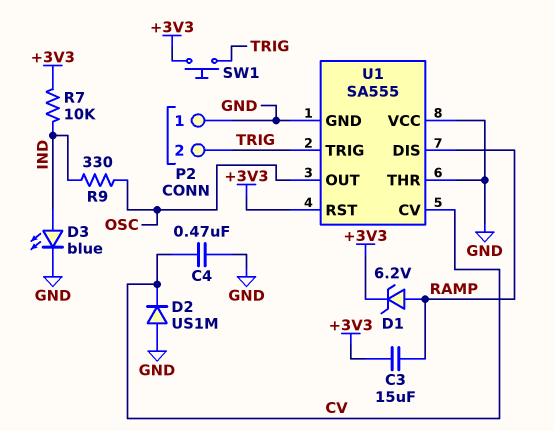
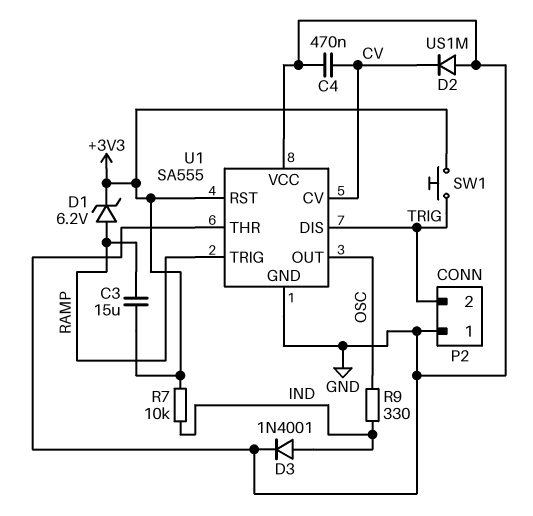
D3: LED blue (A IND, K GND) -> diode 1N4001 (A IND, K GND)
U1 pin DIS: RAMP -> TRIG
U1 pin TRIG: TRIG -> RAMP

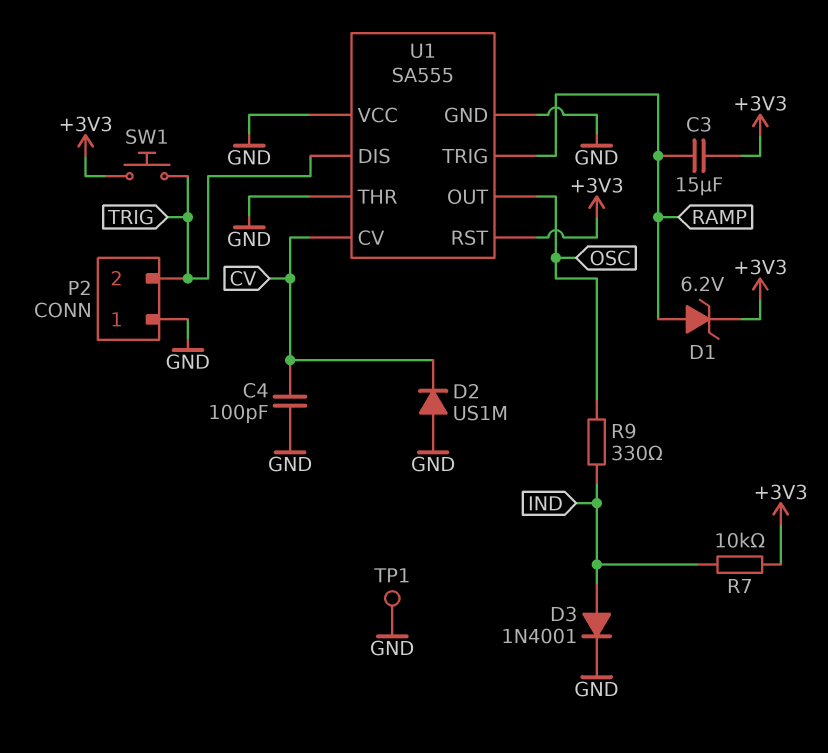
C4: 470nF (CV, GND) -> 100pF (CV, GND)
TP1: none -> test point (GND)

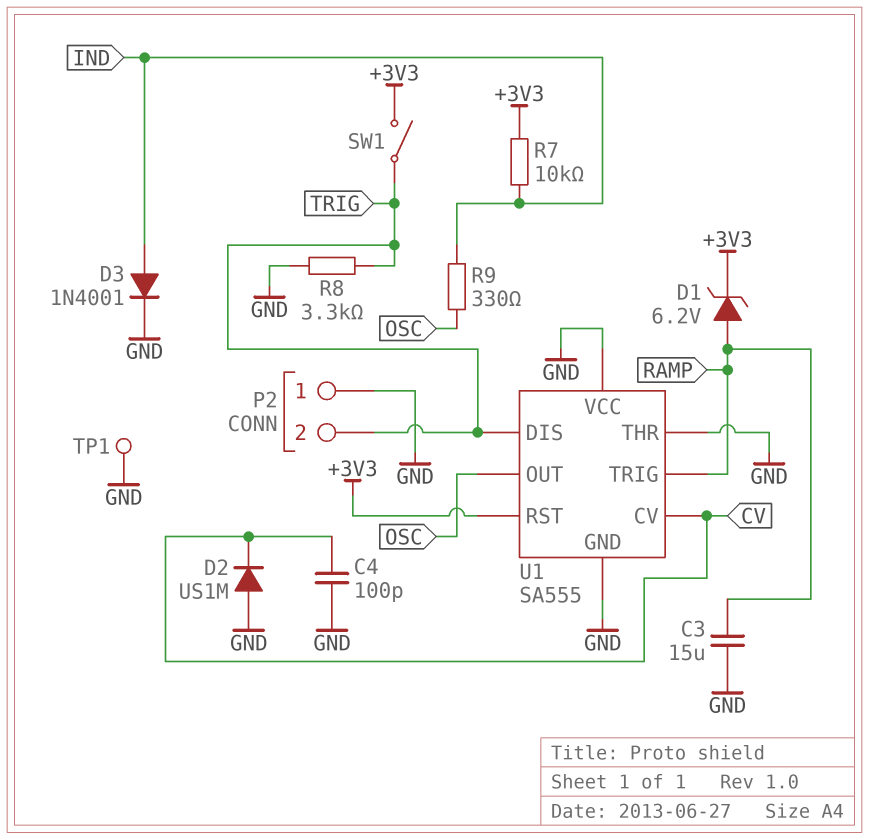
C3: 15uF (+3V3, RAMP) -> 15uF (GND, RAMP)
R8: none -> 3.3k (GND, TRIG)
SW1: button (+3V3, TRIG) -> switch (+3V3, TRIG)

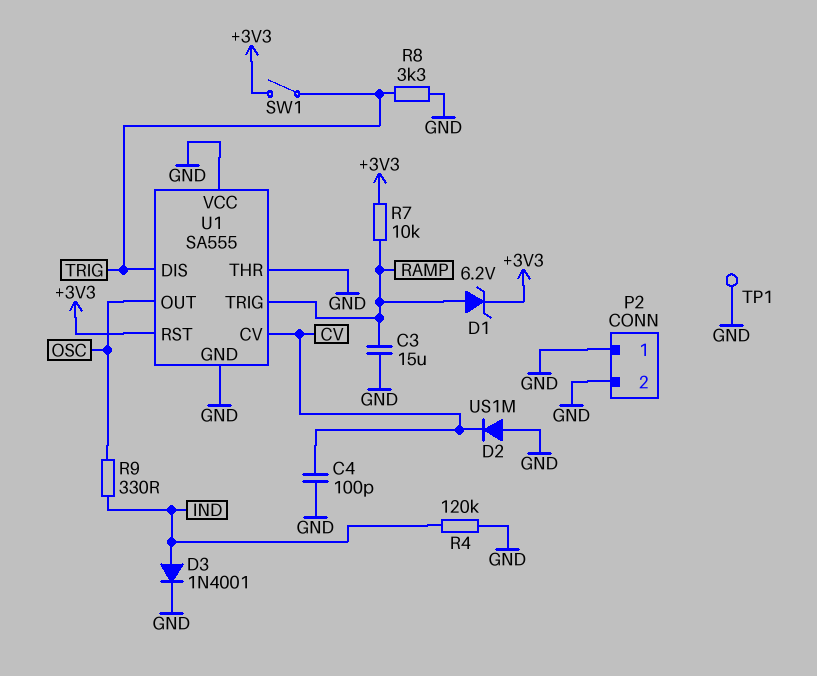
P2 pin 2: TRIG -> GND
R4: none -> 120k (GND, IND)
R7: 10k (+3V3, IND) -> 10k (+3V3, RAMP)

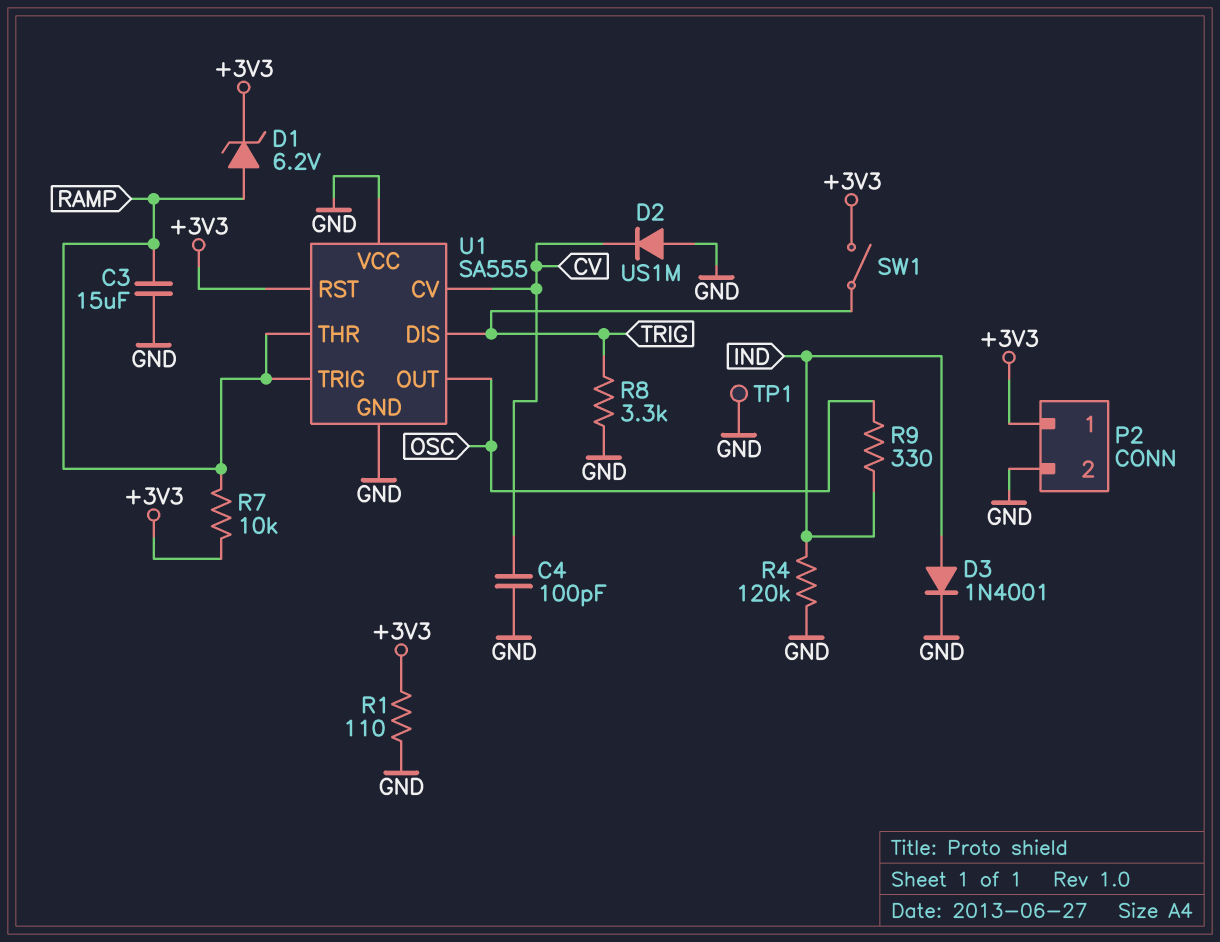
P2 pin 1: GND -> +3V3
R1: none -> 110 (+3V3, GND)
U1 pin THR: GND -> RAMP

